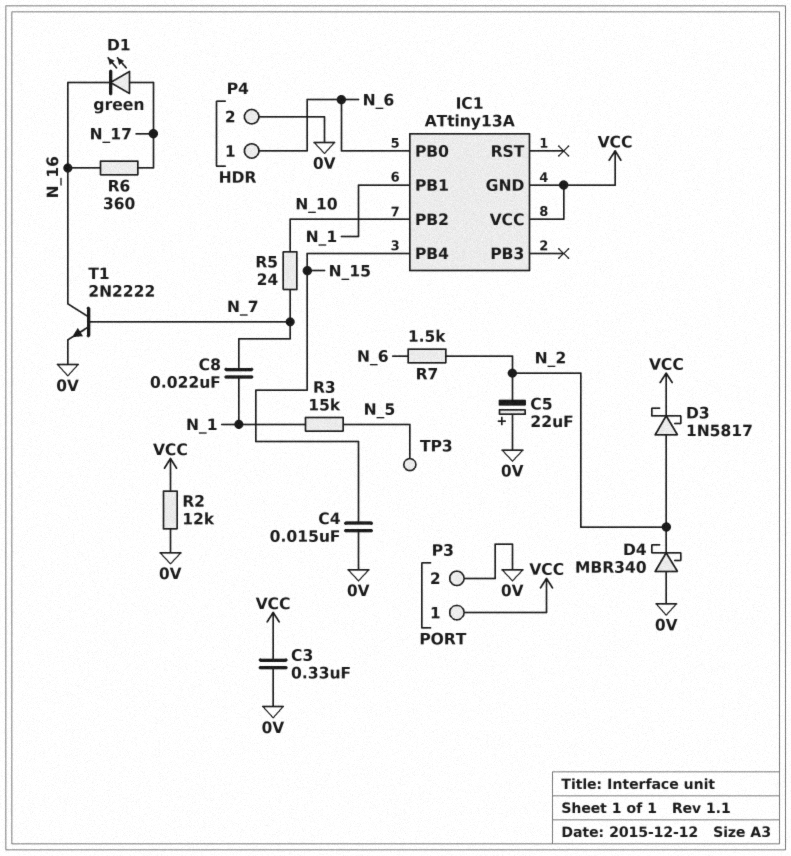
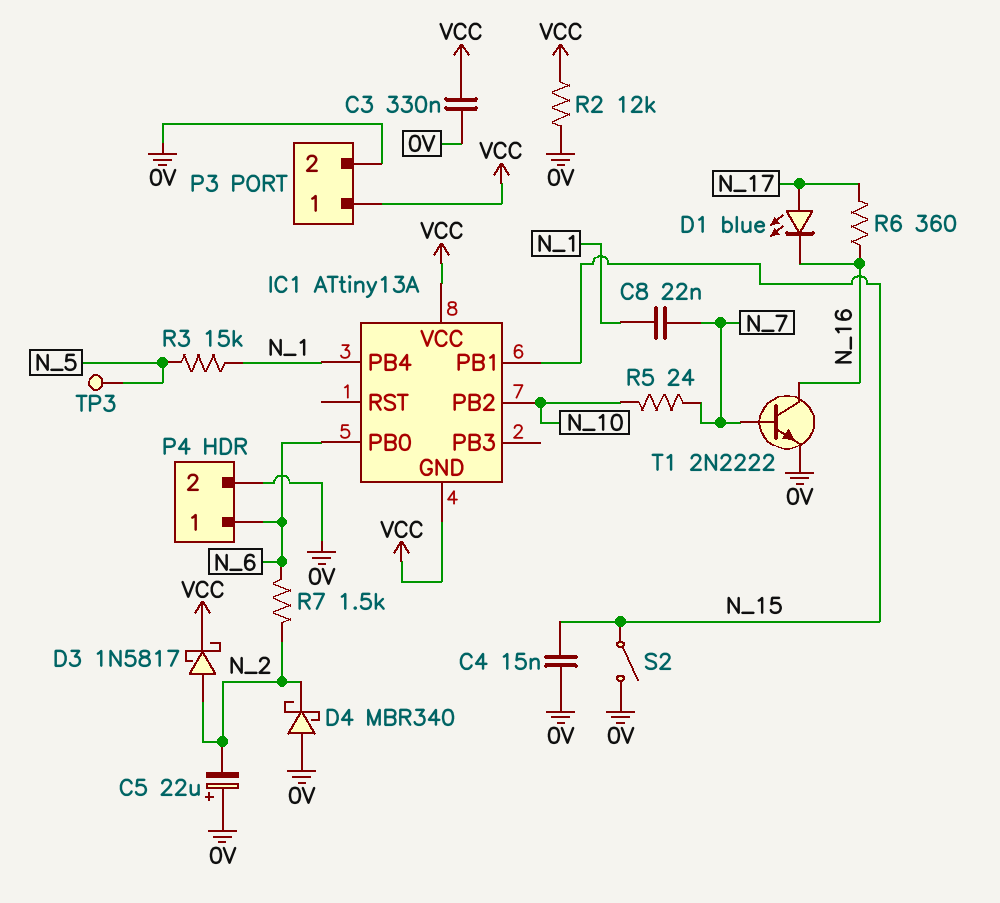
D1: LED green (A N_17, K N_16) -> LED blue (A N_17, K N_16)
IC1 pin PB1: N_1 -> N_15
IC1 pin PB4: N_15 -> N_1
S2: none -> switch (0V, N_15)

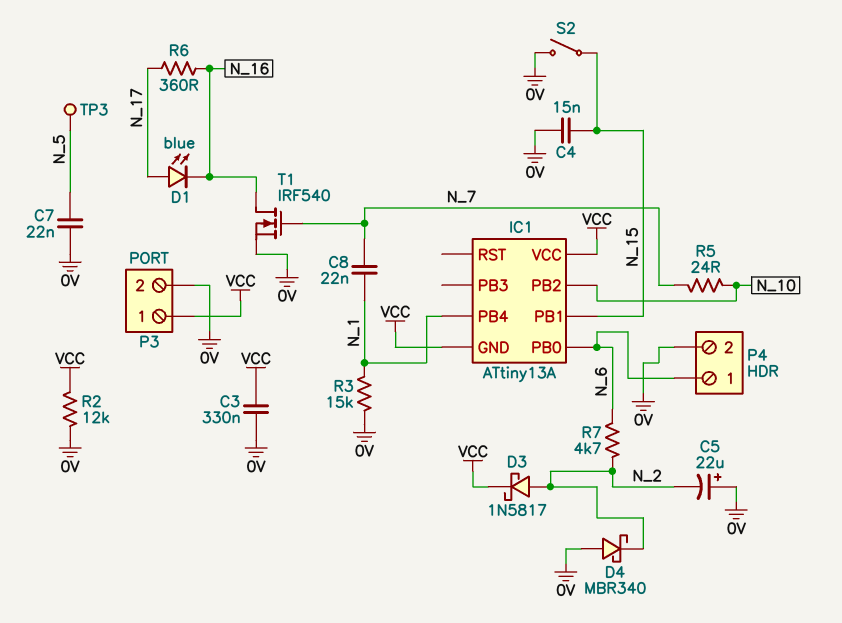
C7: none -> 22nF (0V, N_5)
R3: 15k (N_1, N_5) -> 15k (0V, N_1)
R7: 1.5k (N_2, N_6) -> 4.7k (N_2, N_6)
T1: NPN 2N2222 (B N_7, C N_16, E 0V) -> NMOS IRF540 (G N_7, D N_16, S 0V)

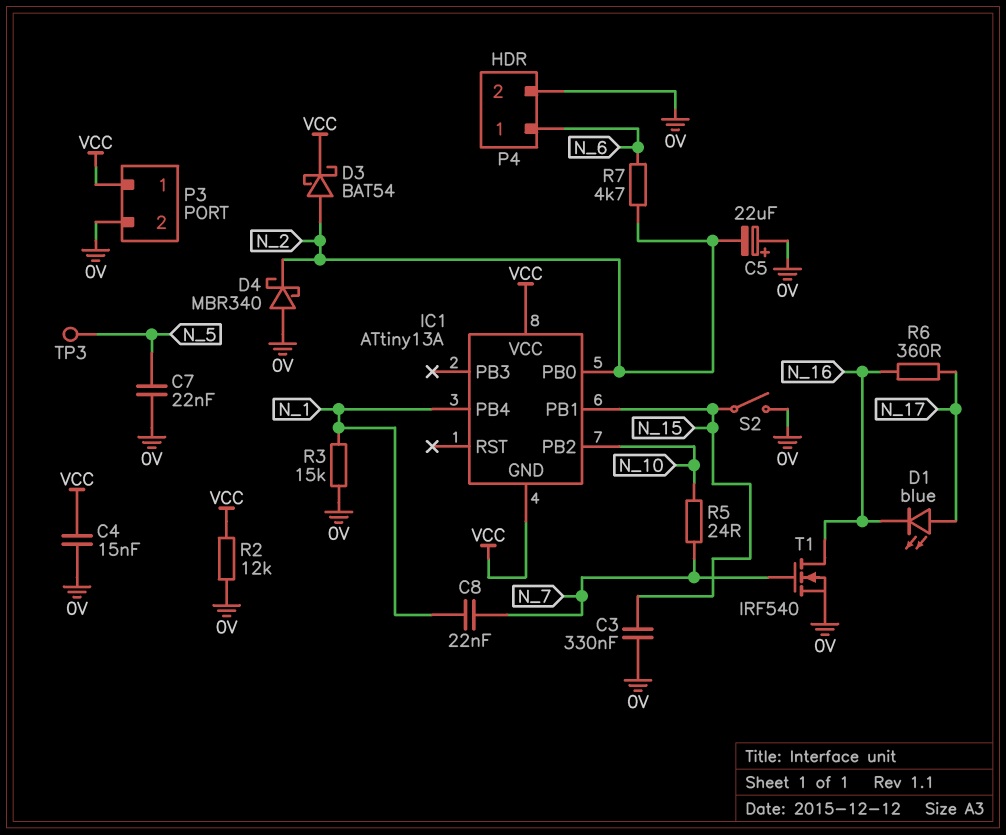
C3: 330nF (0V, VCC) -> 330nF (0V, N_15)
C4: 15nF (0V, N_15) -> 15nF (0V, VCC)
D3: schottky 1N5817 (A N_2, K VCC) -> schottky BAT54 (A N_2, K VCC)
IC1 pin PB0: N_6 -> N_2

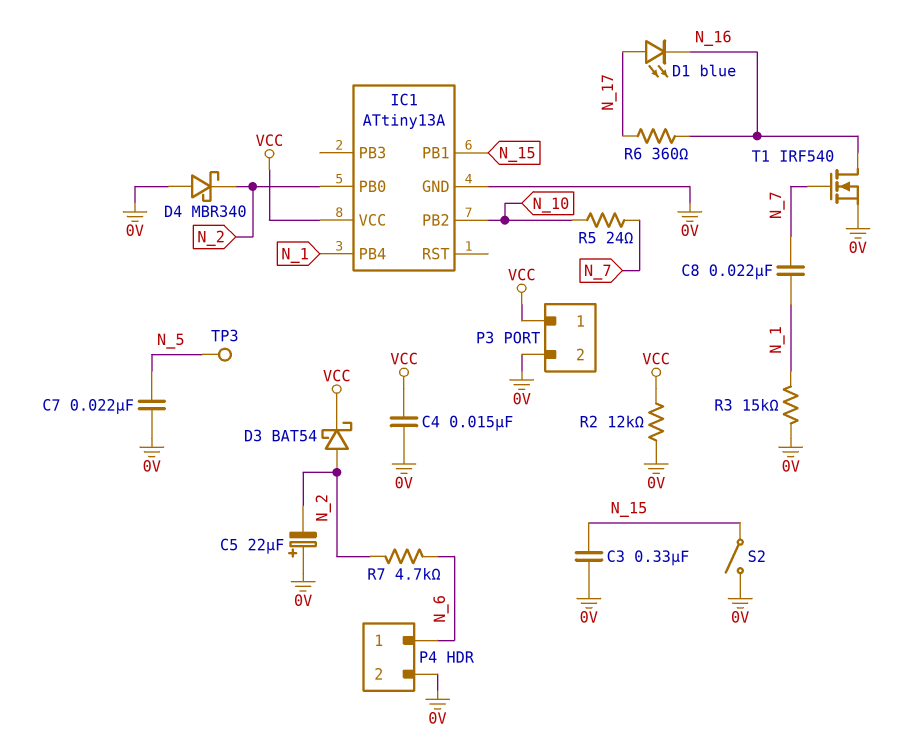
IC1 pin GND: VCC -> 0V

